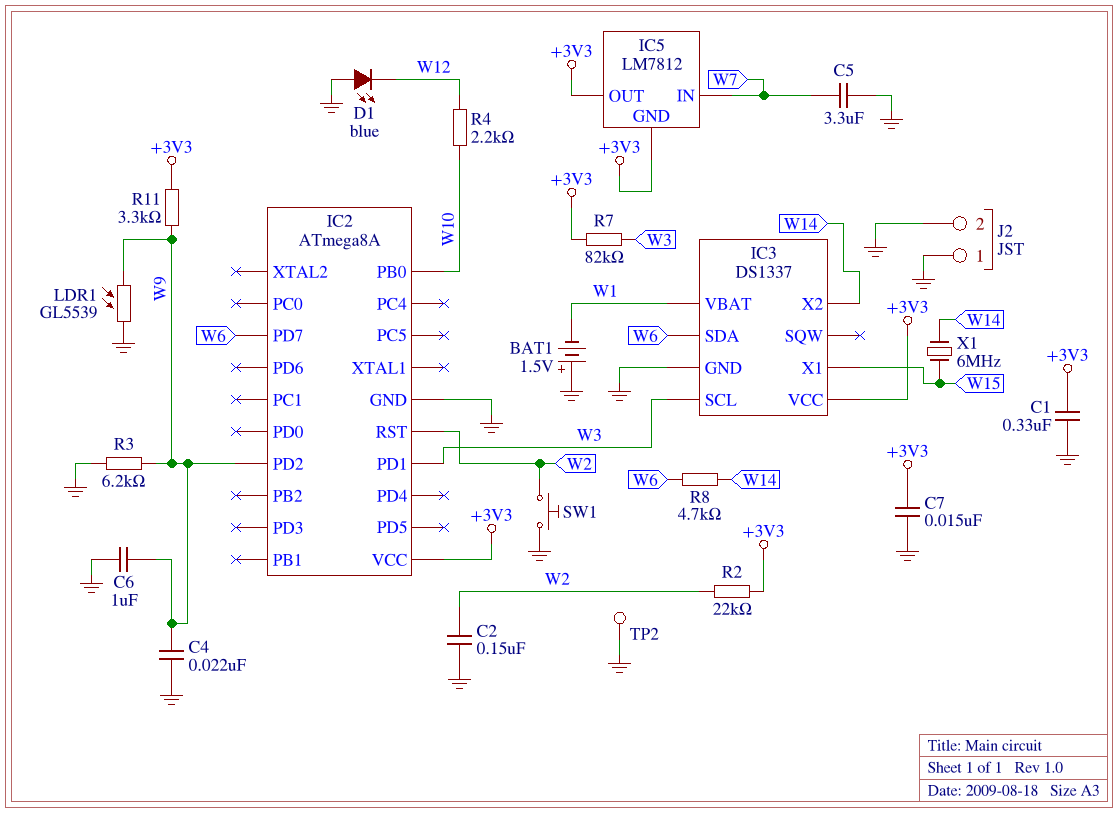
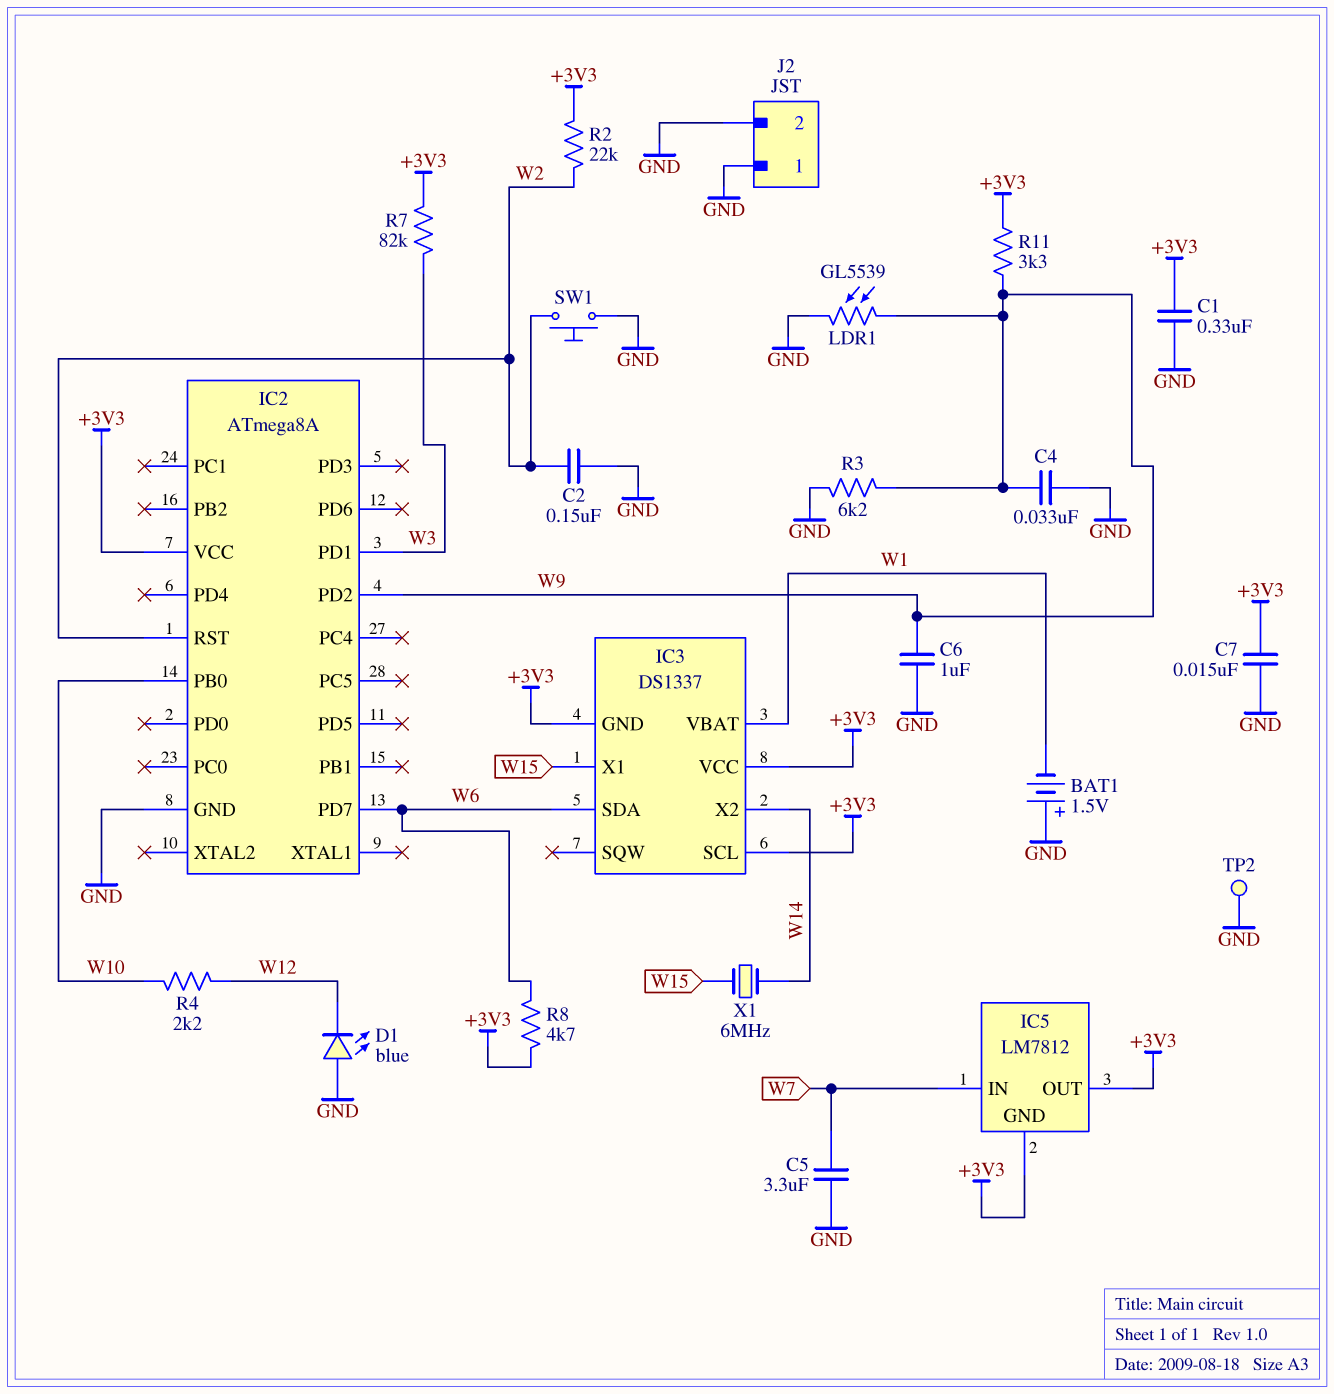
C4: 22nF (GND, W9) -> 33nF (GND, W9)
IC3 pin GND: GND -> +3V3
IC3 pin SCL: W3 -> +3V3
R8: 4.7k (W6, W14) -> 4.7k (+3V3, W6)

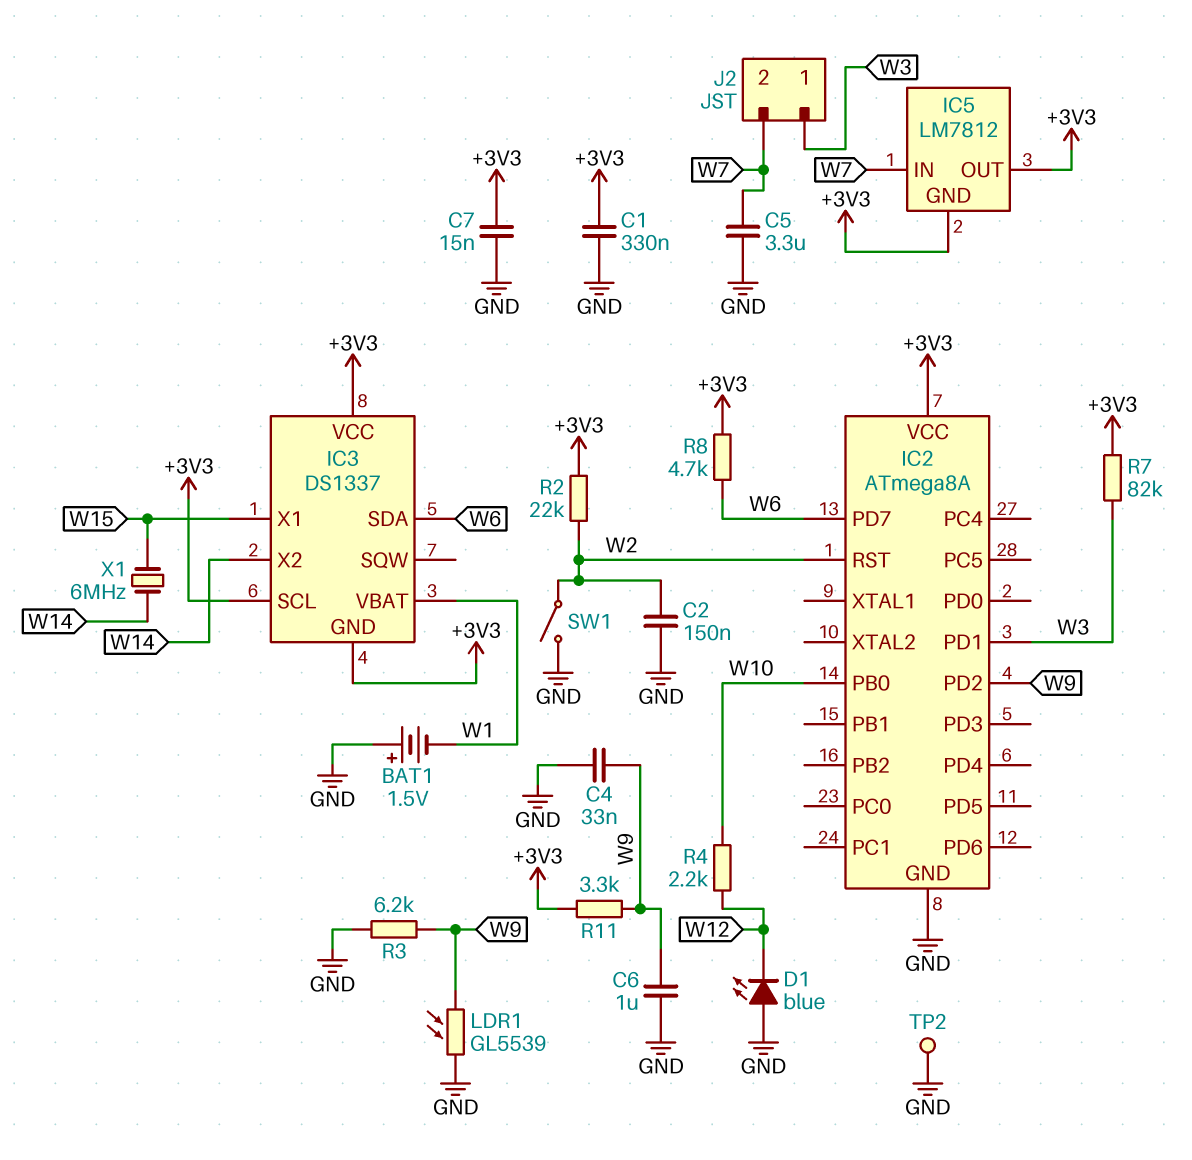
J2 pin 1: GND -> W3
J2 pin 2: GND -> W7
SW1: button (GND, W2) -> switch (GND, W2)

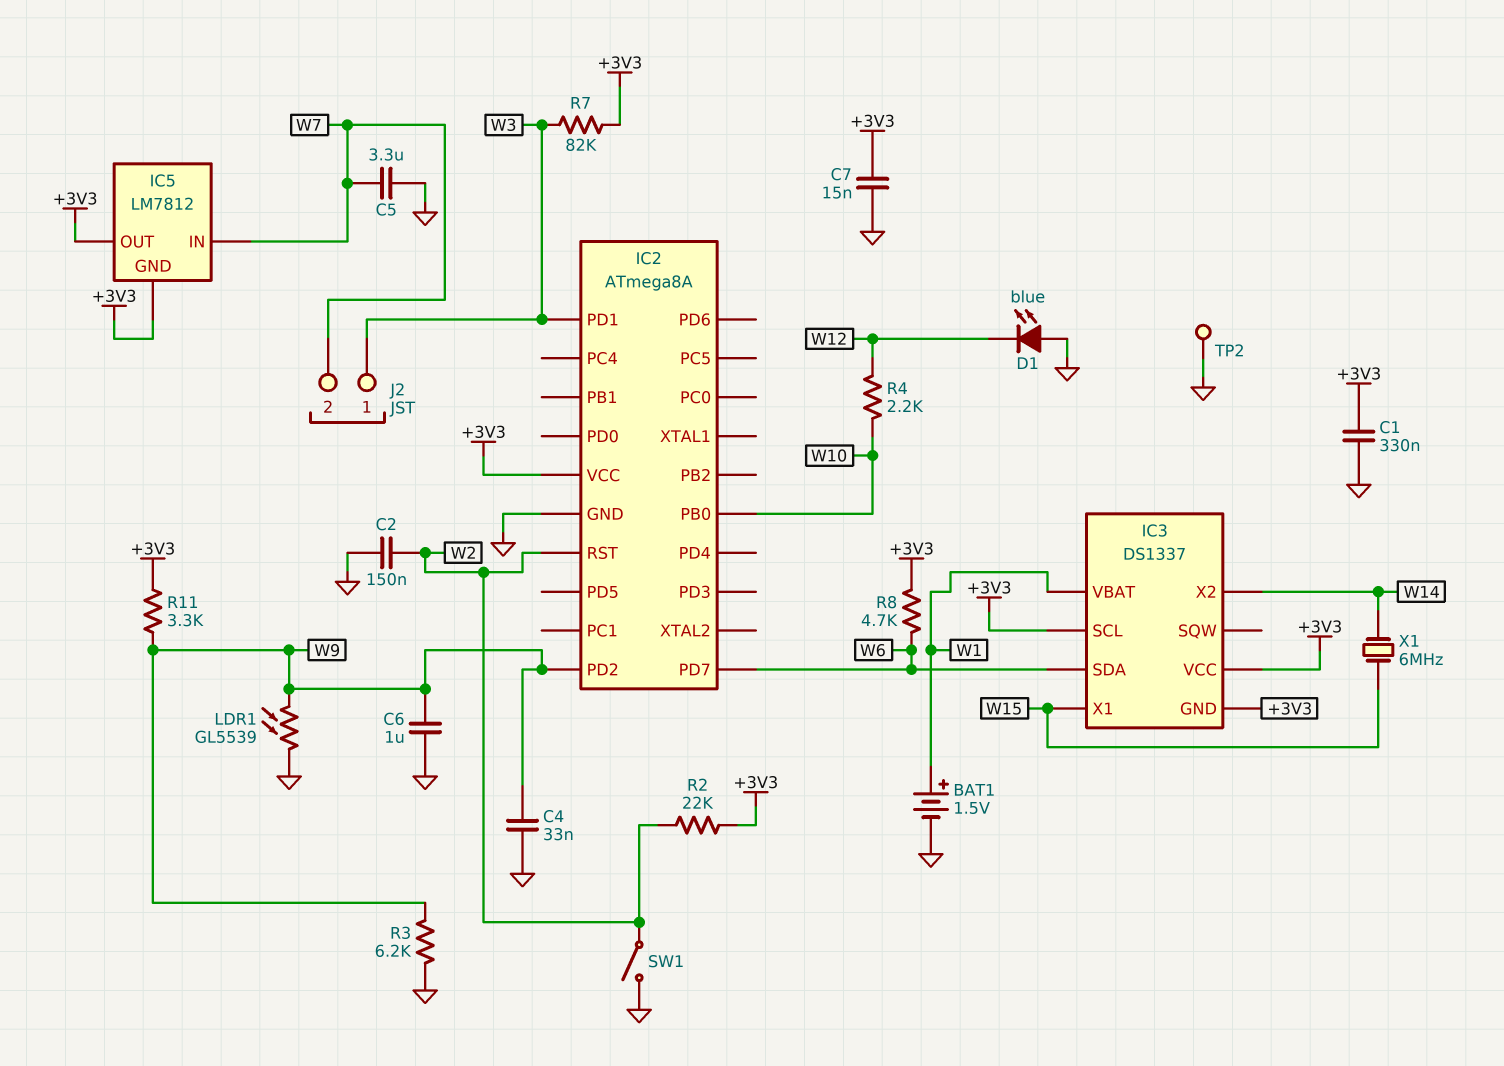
BAT1: 1.5V (plus GND, minus W1) -> 1.5V (plus W1, minus GND)

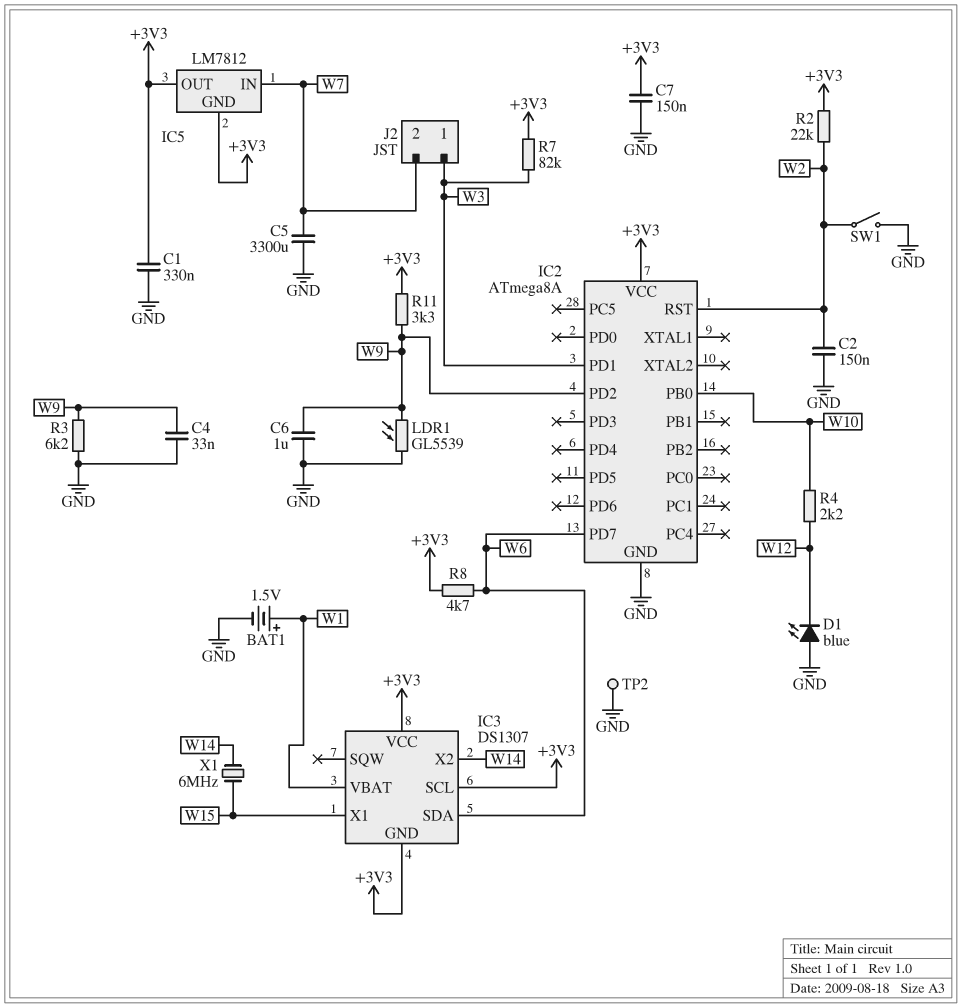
C5: 3.3uF (GND, W7) -> 3300uF (GND, W7)
C7: 15nF (+3V3, GND) -> 150nF (+3V3, GND)
IC3: DS1337 -> DS1307

